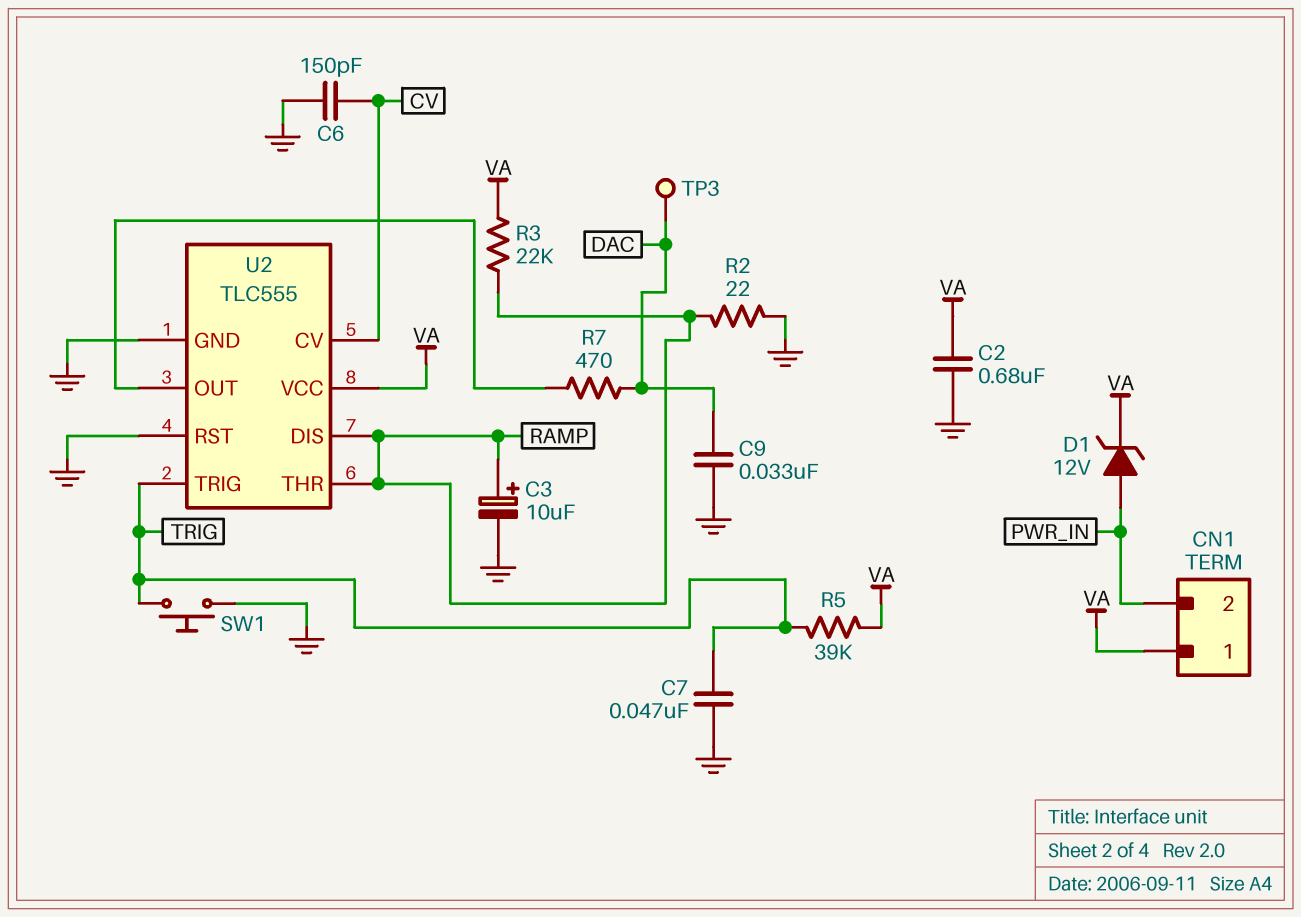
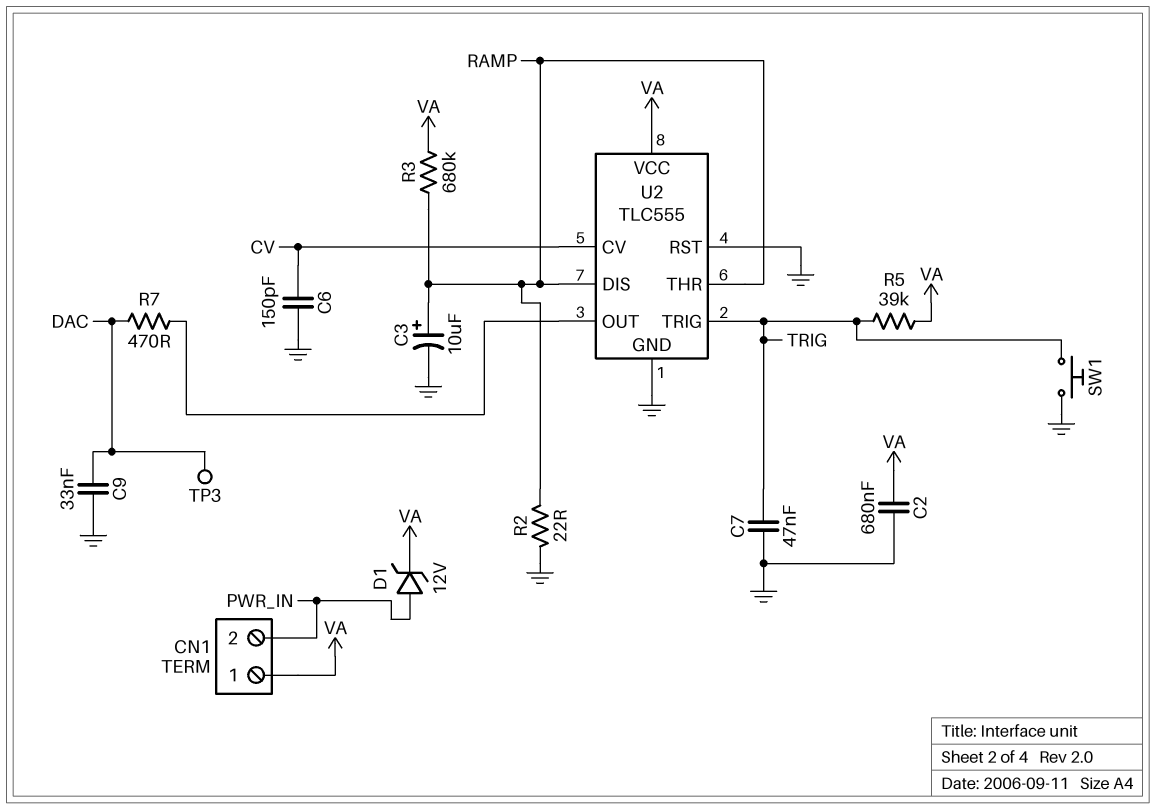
R3: 22k (RAMP, VA) -> 680k (RAMP, VA)

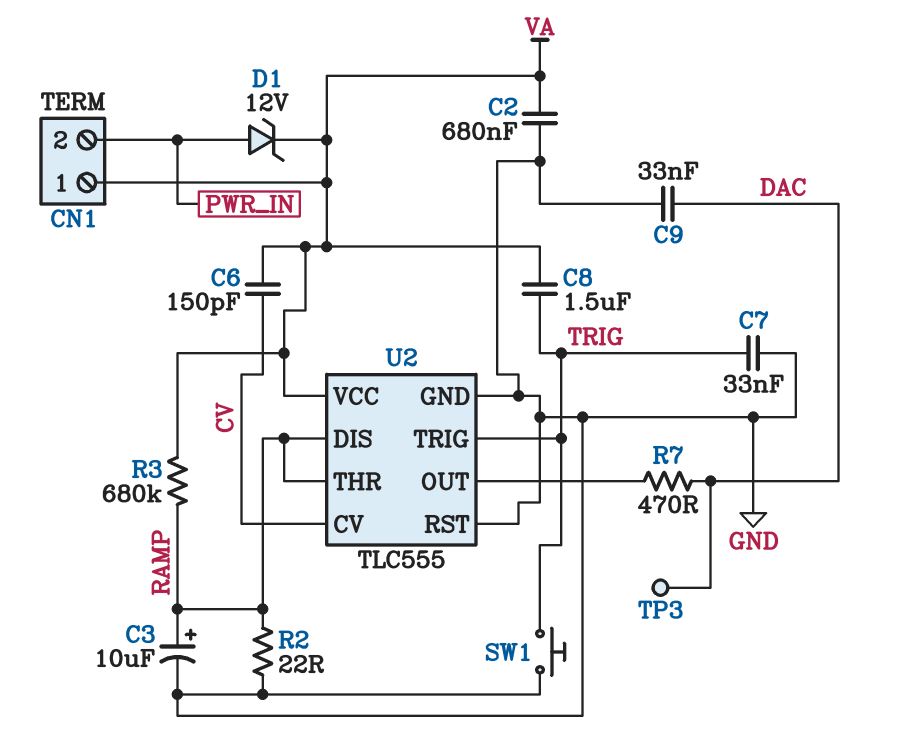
C6: 150pF (CV, GND) -> 150pF (CV, VA)
C7: 47nF (GND, TRIG) -> 33nF (GND, TRIG)
C8: none -> 1.5uF (TRIG, VA)
R5: 39k (TRIG, VA) -> none

